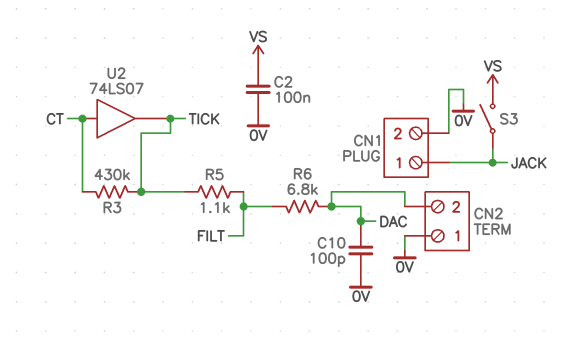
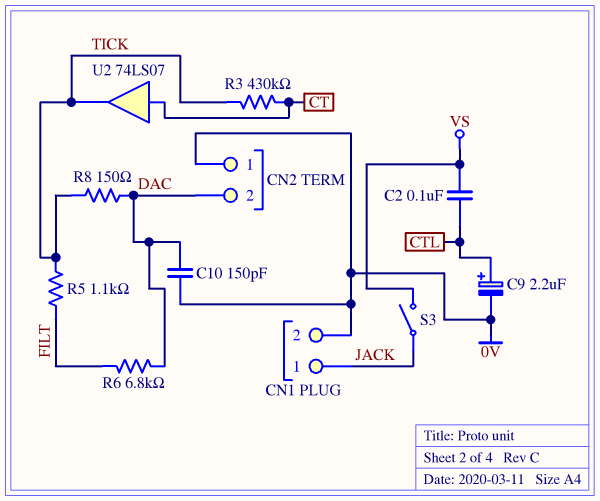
C2: 100nF (0V, VS) -> 100nF (CTL, VS)
C9: none -> 2.2uF (plus CTL, minus 0V)
C10: 100pF (0V, DAC) -> 150pF (0V, DAC)
R8: none -> 150 (DAC, TICK)

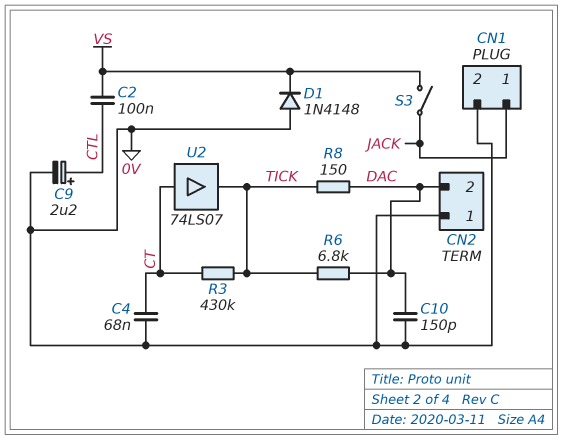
C4: none -> 68nF (0V, CT)
D1: none -> diode 1N4148 (A 0V, K VS)
R5: 1.1k (FILT, TICK) -> none
R6: 6.8k (DAC, FILT) -> 6.8k (DAC, TICK)

